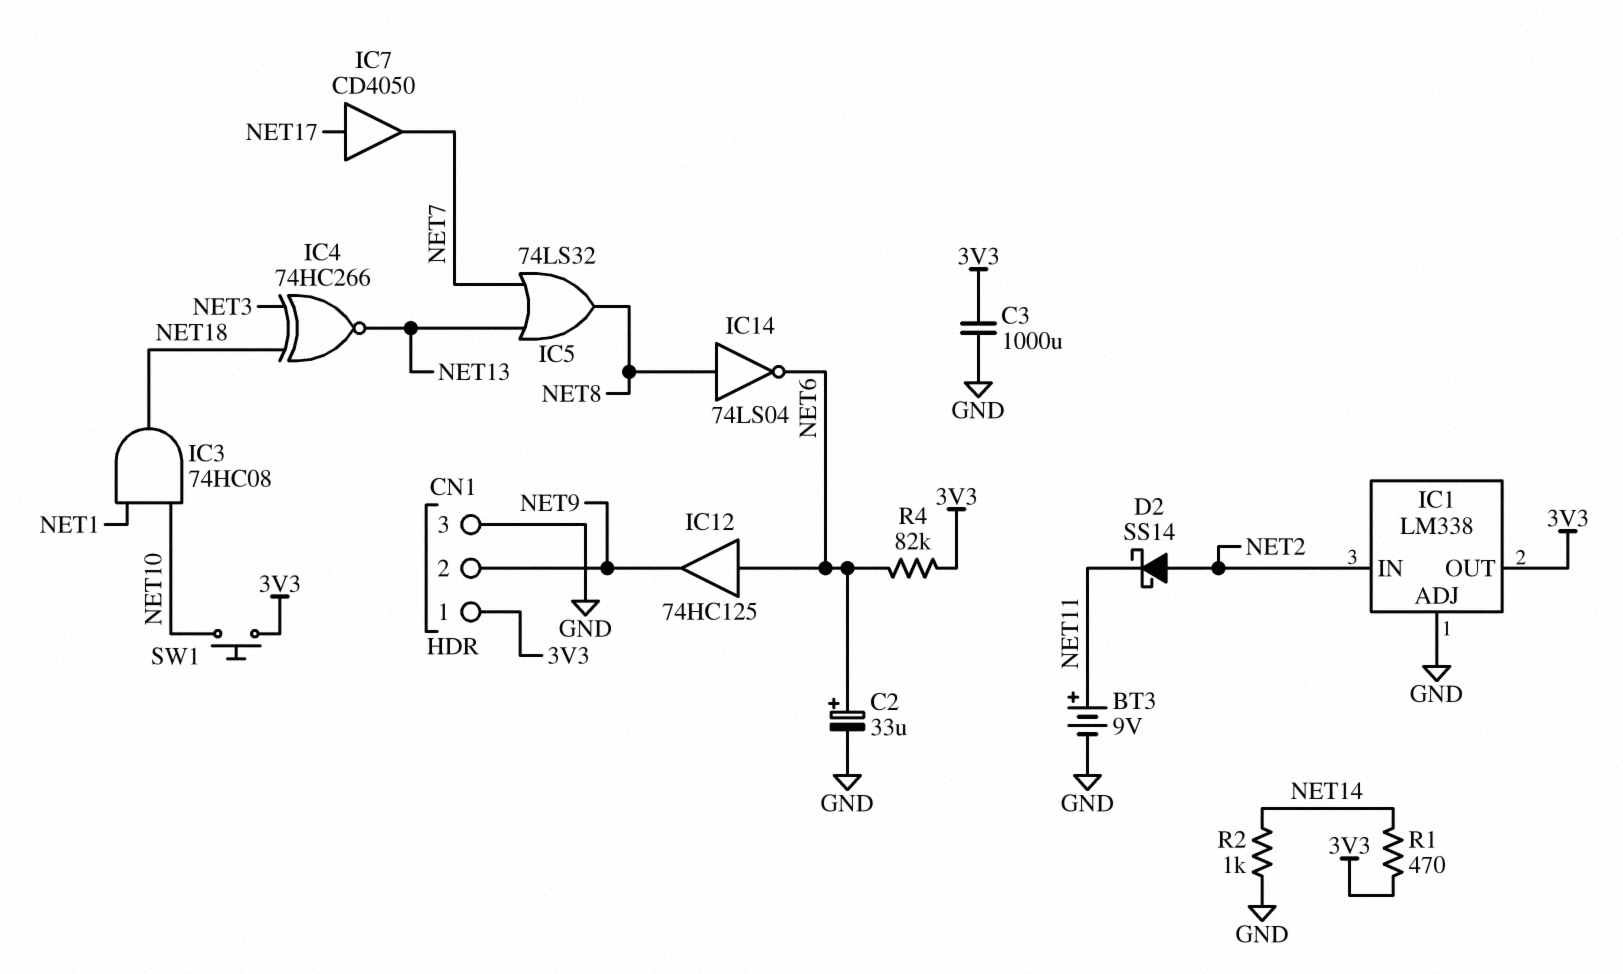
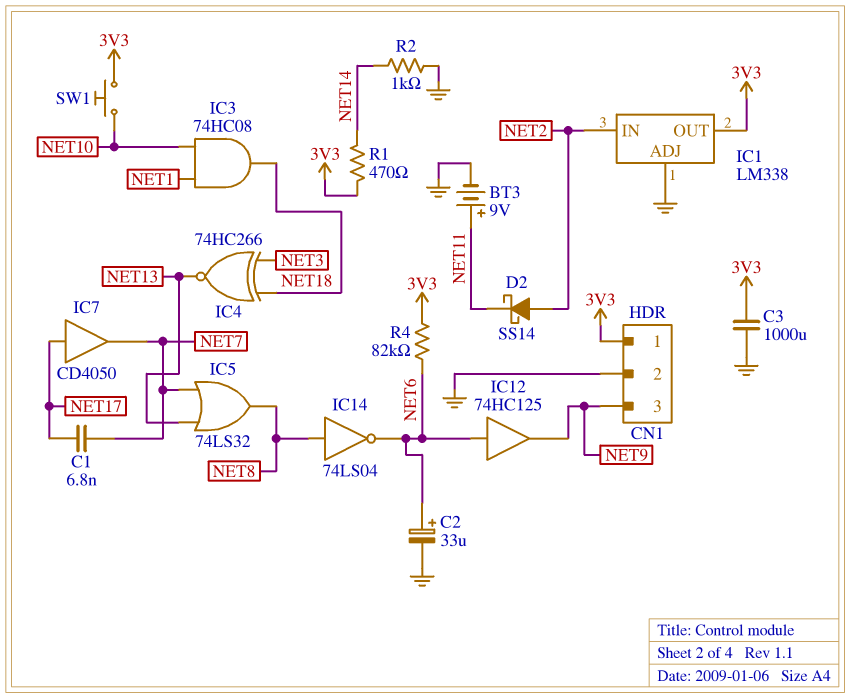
C1: none -> 6.8nF (NET7, NET17)
CN1 pin 2: NET9 -> GND
CN1 pin 3: GND -> NET9

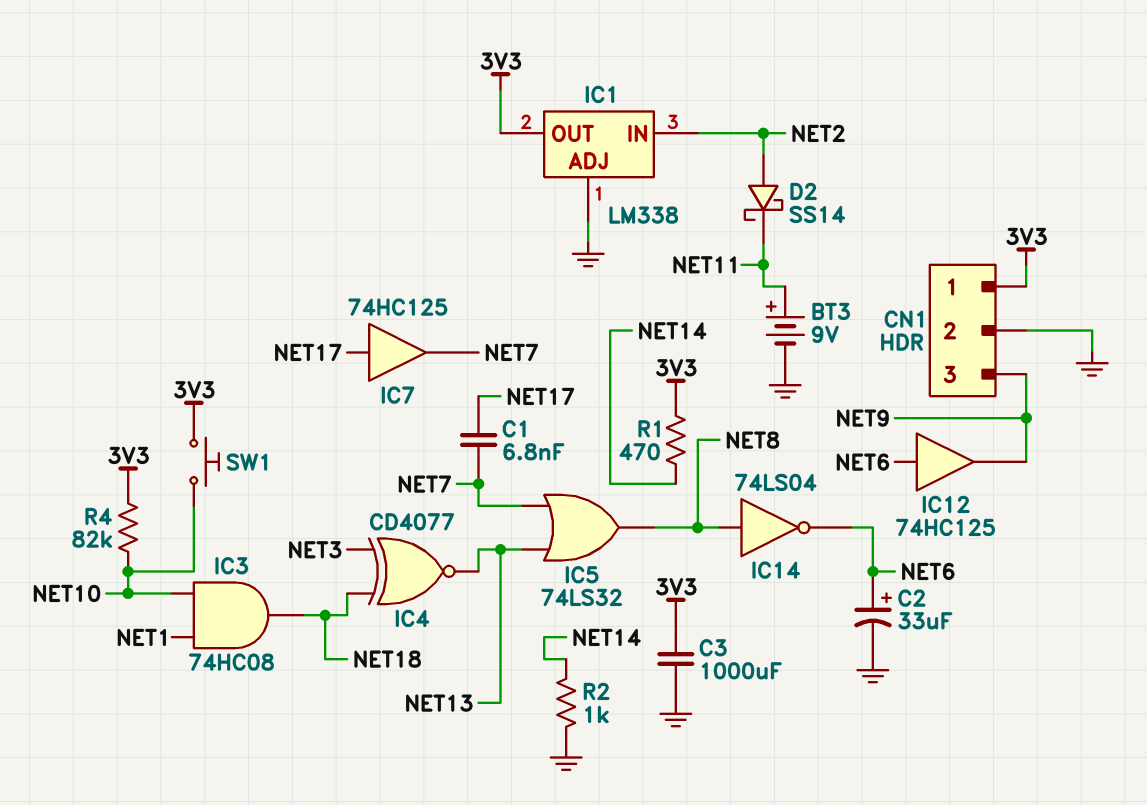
IC4: XNOR 74HC266 (in NET3, in NET18, out NET13) -> XNOR CD4077 (in NET3, in NET18, out NET13)
IC7: buffer CD4050 (in NET17, out NET7) -> buffer 74HC125 (in NET17, out NET7)
R4: 82k (3V3, NET6) -> 82k (3V3, NET10)

